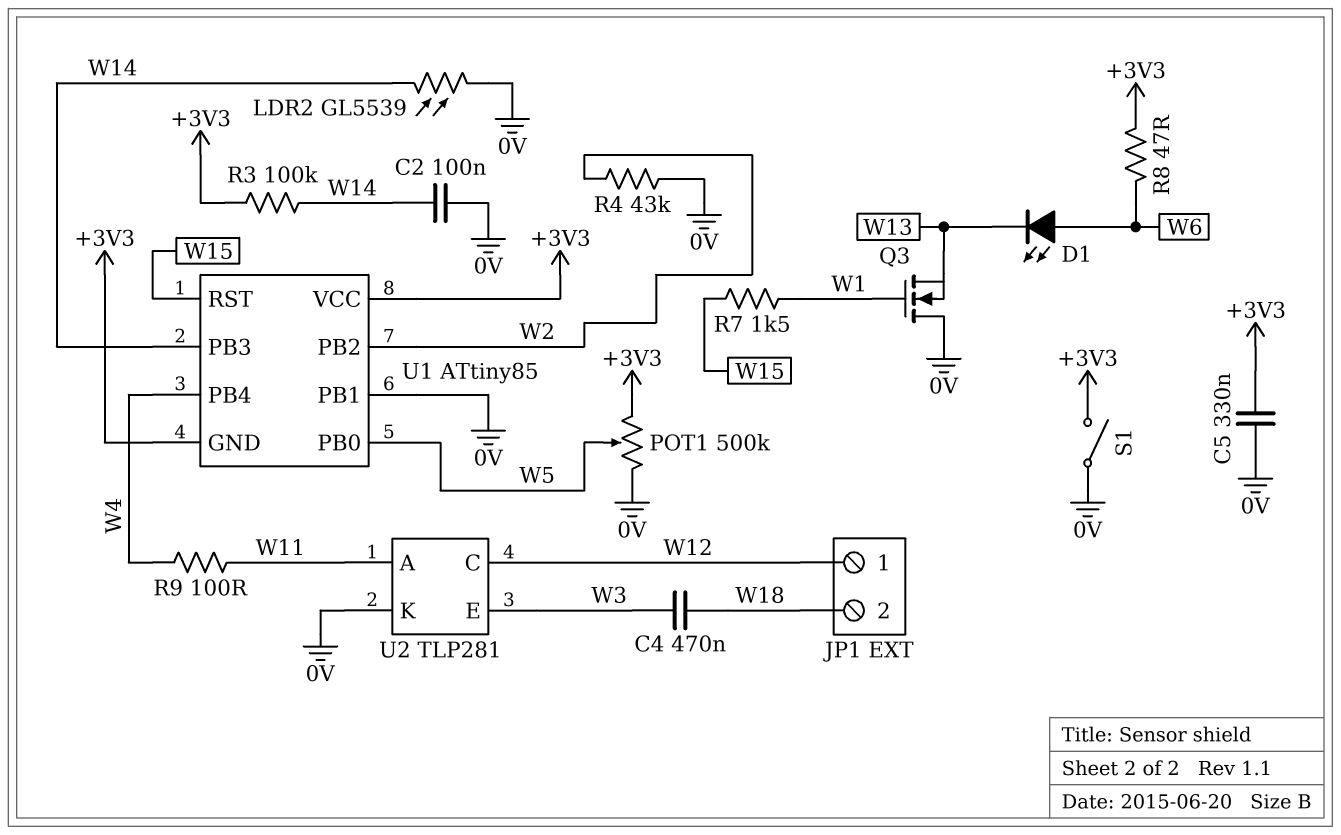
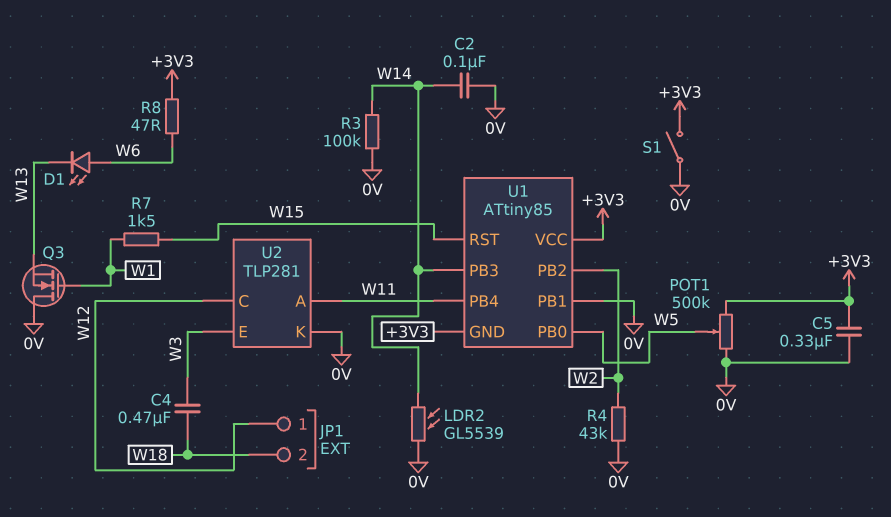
R3: 100k (+3V3, W14) -> 100k (0V, W14)
R9: 100 (W4, W11) -> none
U1 pin PB4: W4 -> W11

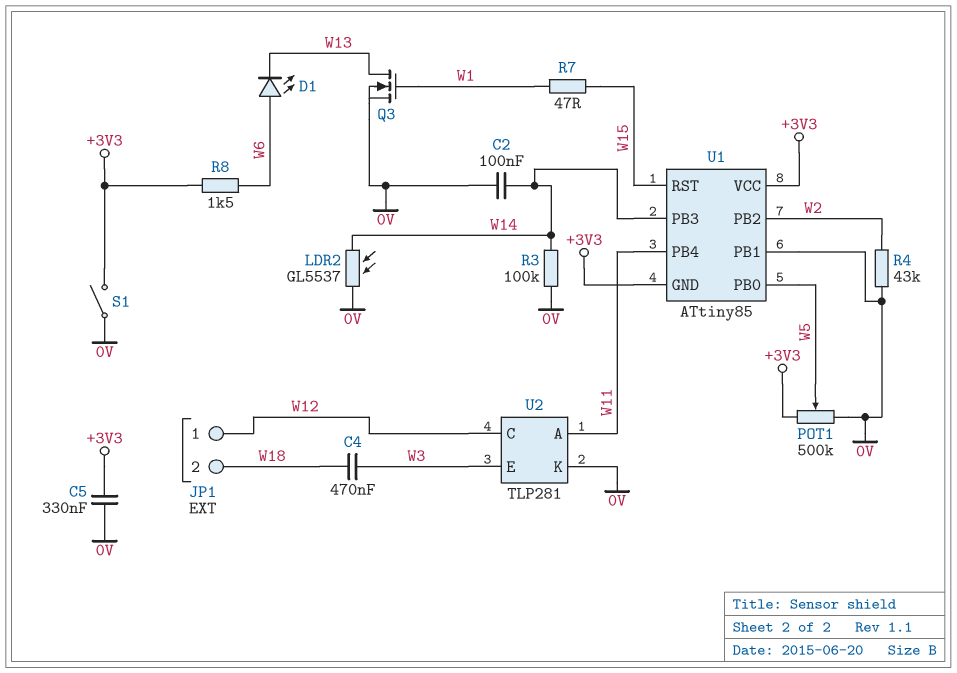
LDR2: GL5539 (0V, W14) -> GL5537 (0V, W14)
Q3: NMOS (G W1, D 0V, S W13) -> NMOS (G W1, D W13, S 0V)
R7: 1.5k (W1, W15) -> 47 (W1, W15)
R8: 47 (+3V3, W6) -> 1.5k (+3V3, W6)

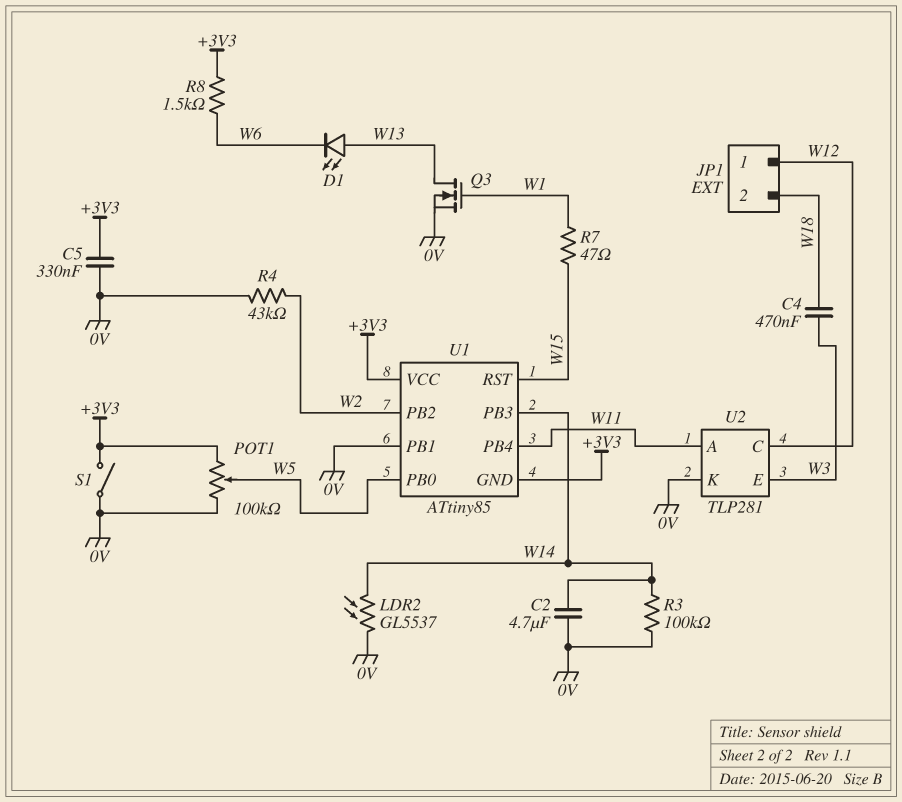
C2: 100nF (0V, W14) -> 4.7uF (0V, W14)
D1: LED (A W6, K W13) -> LED (A W13, K W6)
POT1: 500k (+3V3, 0V, wiper W5) -> 100k (+3V3, 0V, wiper W5)

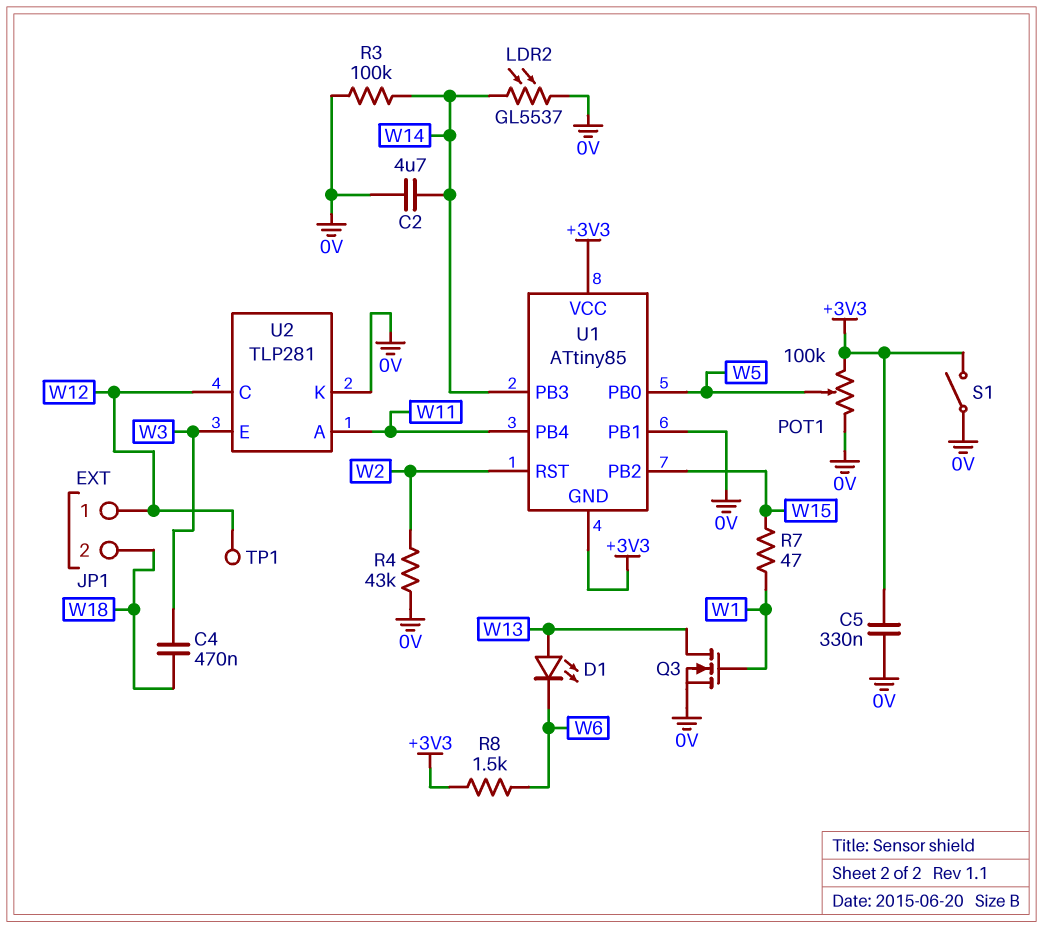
TP1: none -> test point (W12)
U1 pin PB2: W2 -> W15
U1 pin RST: W15 -> W2

